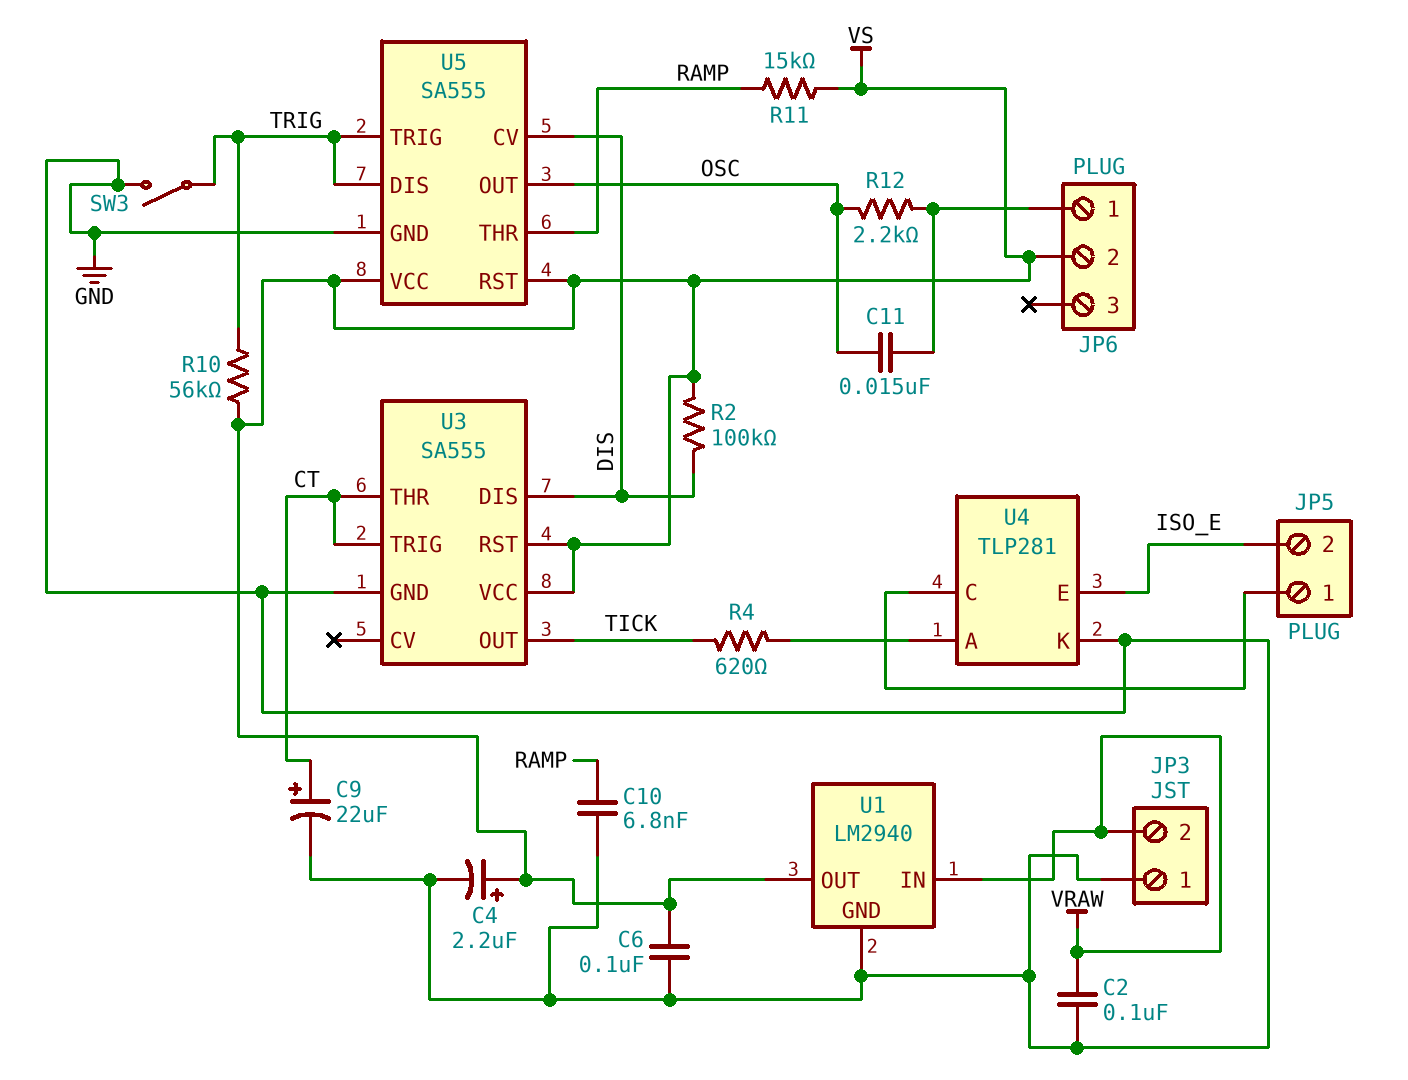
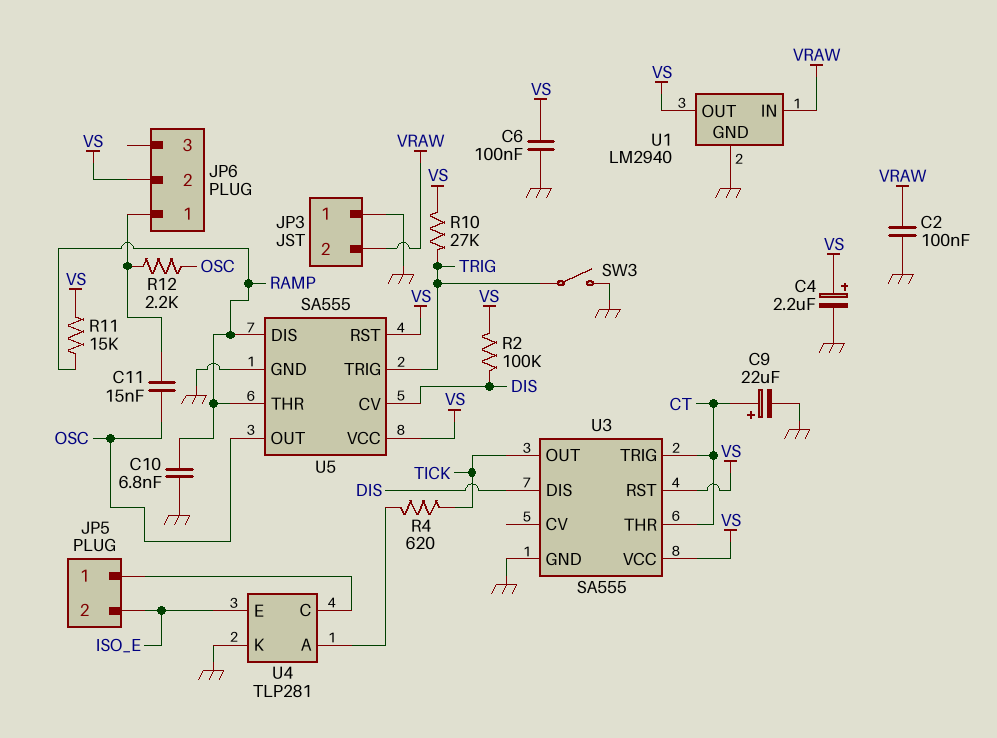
R10: 56k (TRIG, VS) -> 27k (TRIG, VS)
U5 pin DIS: TRIG -> RAMP

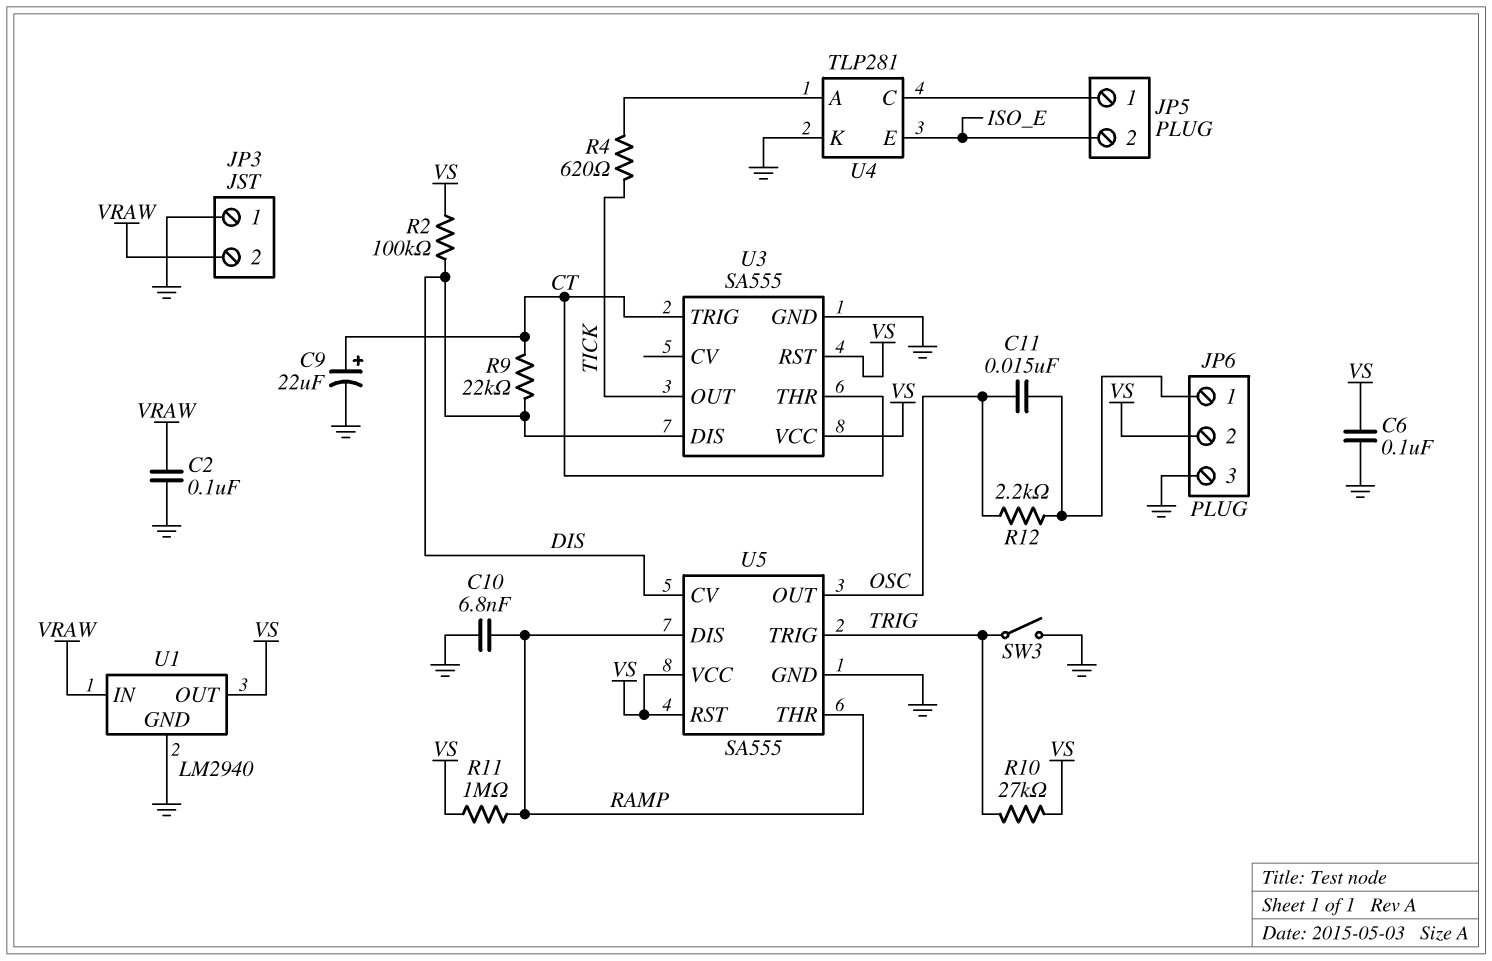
C4: 2.2uF (plus VS, minus GND) -> none
JP6 pin 3: none -> GND
R9: none -> 22k (CT, DIS)
R11: 15k (RAMP, VS) -> 1M (RAMP, VS)

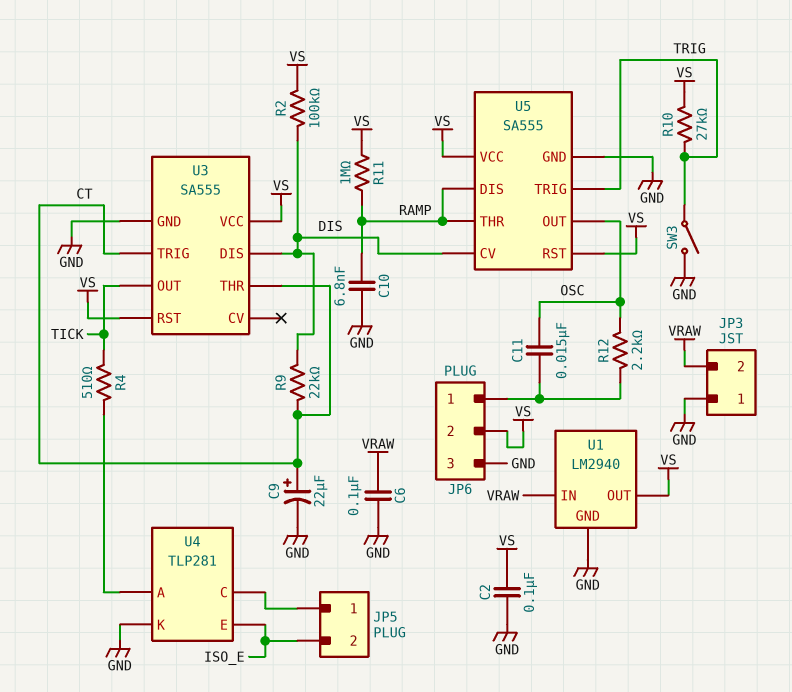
C2: 100nF (GND, VRAW) -> 100nF (GND, VS)
C6: 100nF (GND, VS) -> 100nF (GND, VRAW)
R4: 620 (TICK, U4/A) -> 510 (TICK, U4/A)

